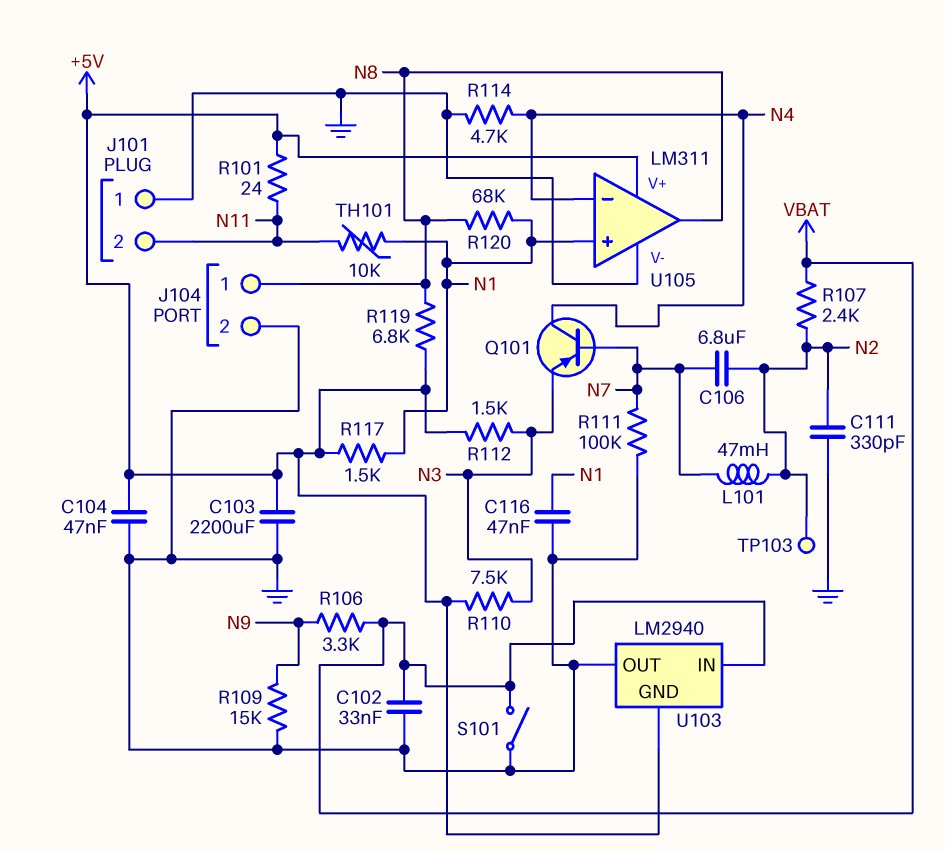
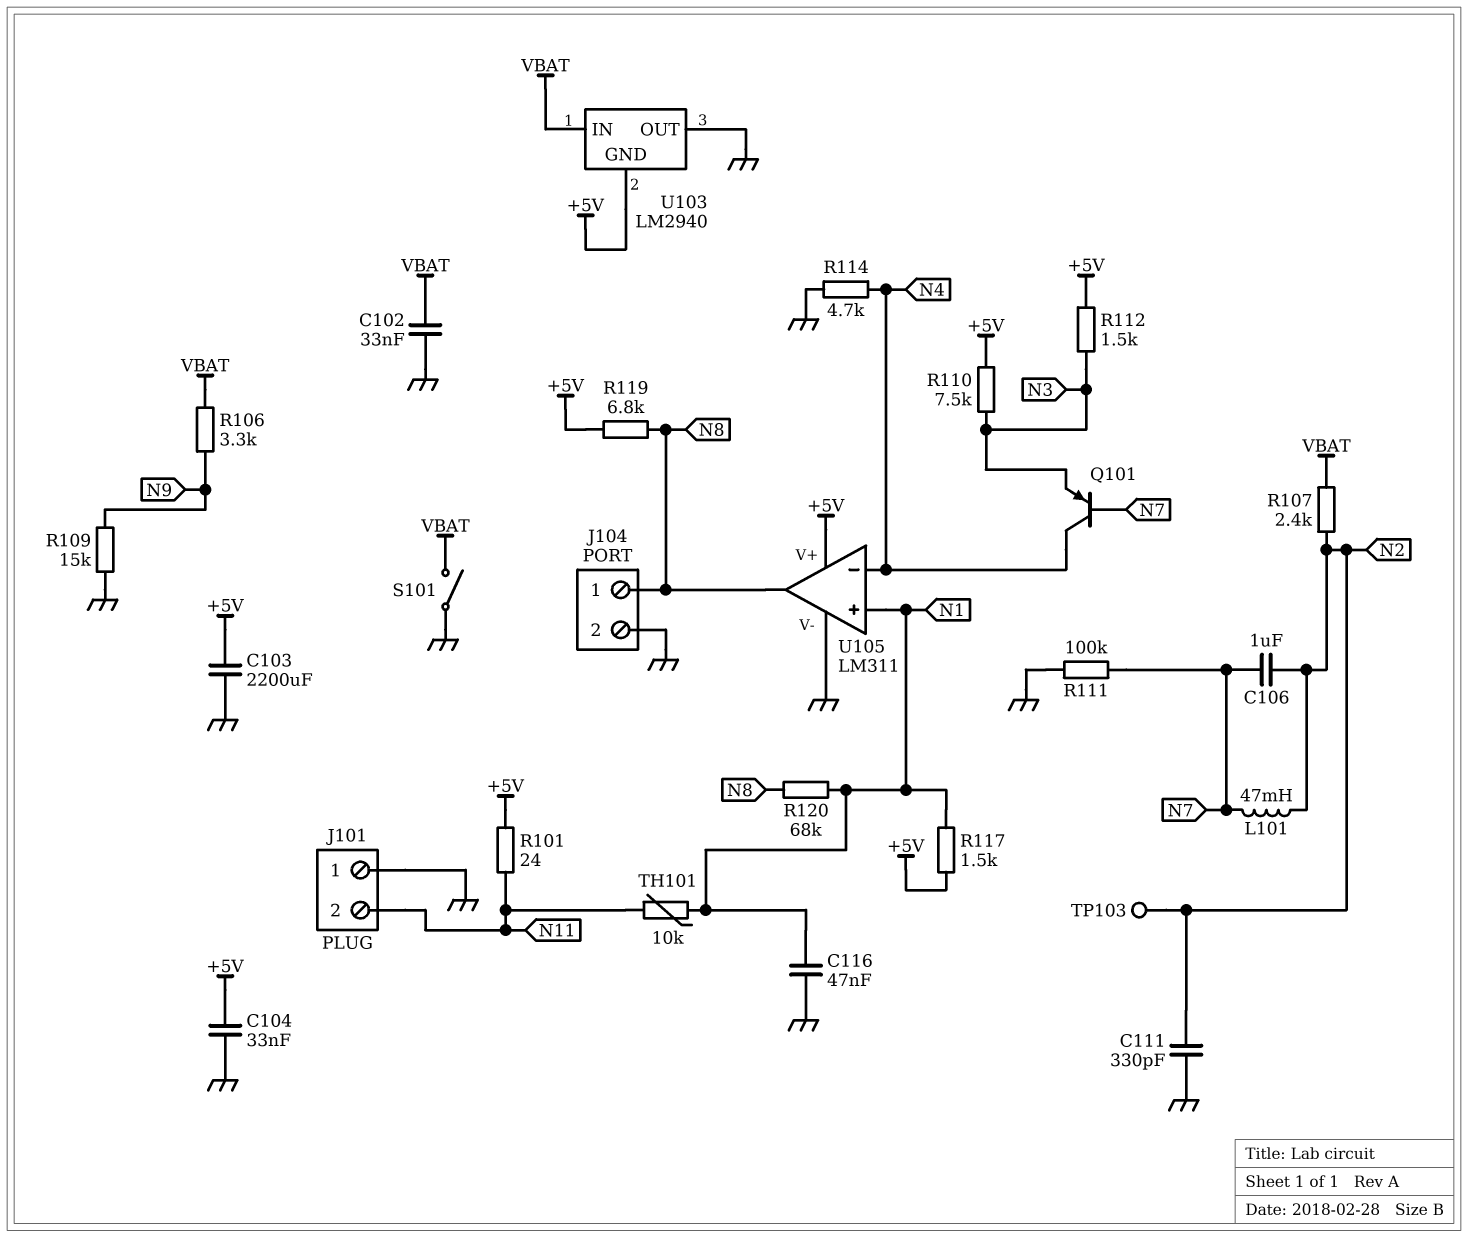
C104: 47nF (+5V, GND) -> 33nF (+5V, GND)
C106: 6.8uF (N2, N7) -> 1uF (N2, N7)

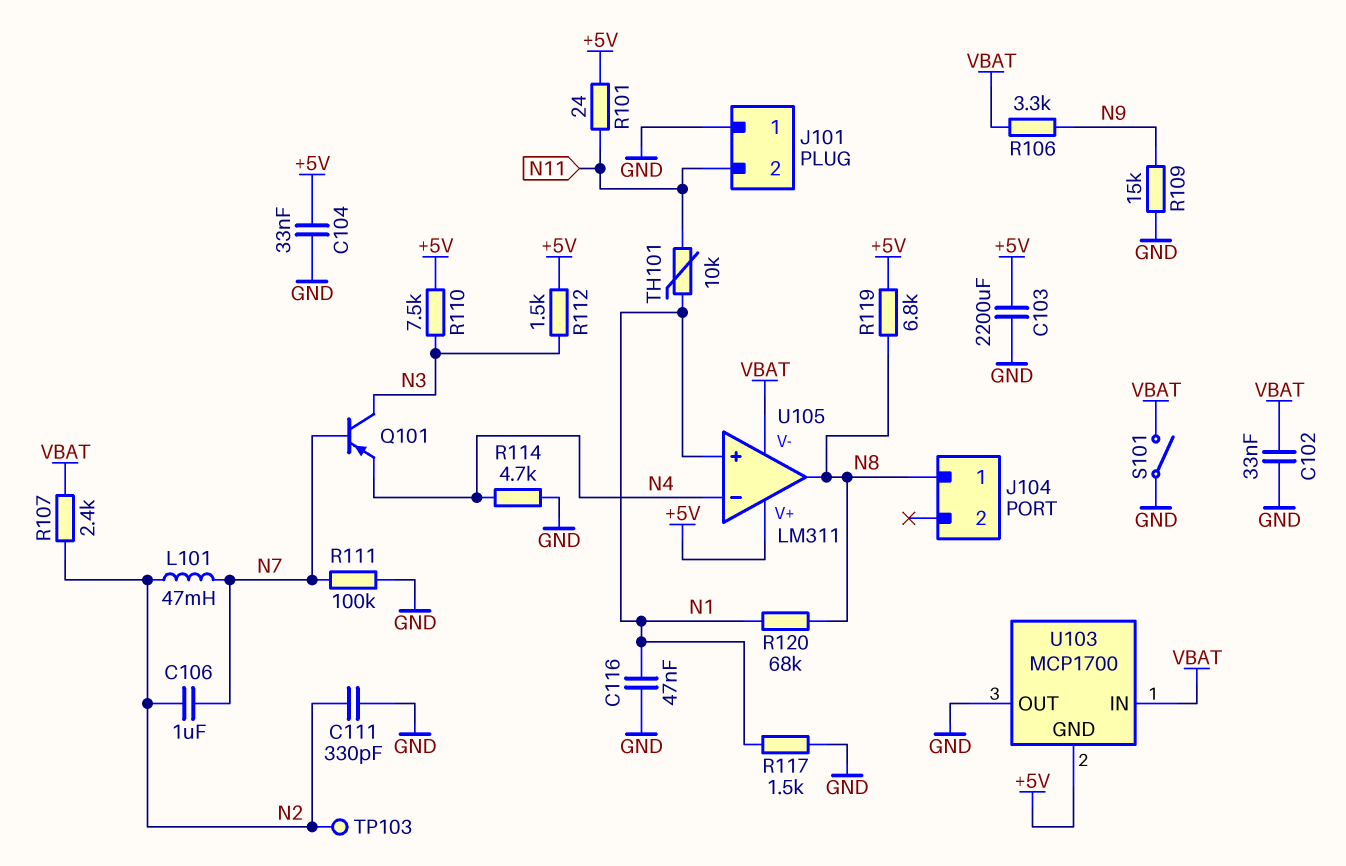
J104 pin 2: GND -> none
Q101: PNP (B N7, C N4, E N3) -> PNP (B N7, C N3, E N4)
R117: 1.5k (+5V, N1) -> 1.5k (GND, N1)
U103: LM2940 -> MCP1700
U105 pin V-: GND -> VBAT

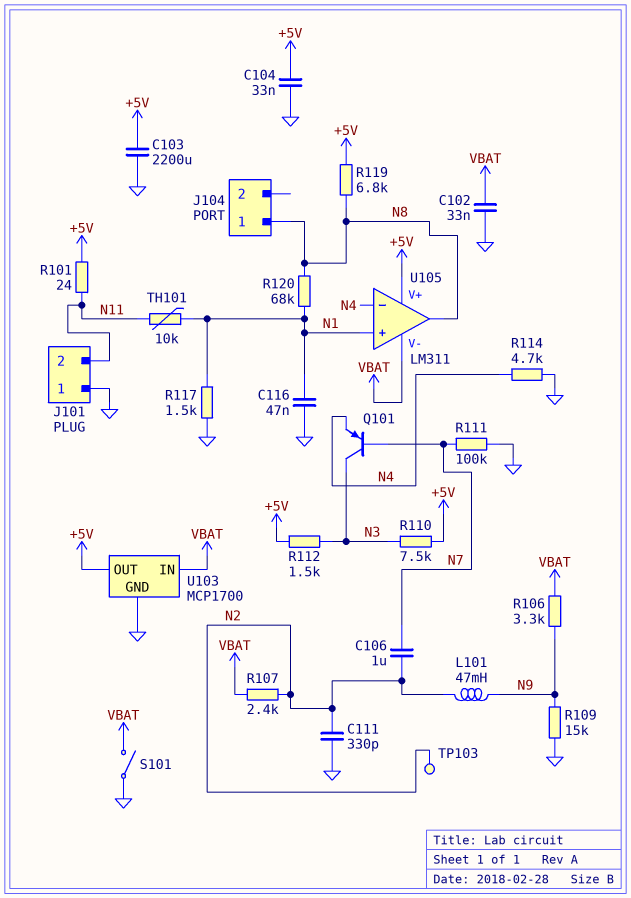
L101: 47mH (N2, N7) -> 47mH (N2, N9)
U103 pin GND: +5V -> GND
U103 pin OUT: GND -> +5V

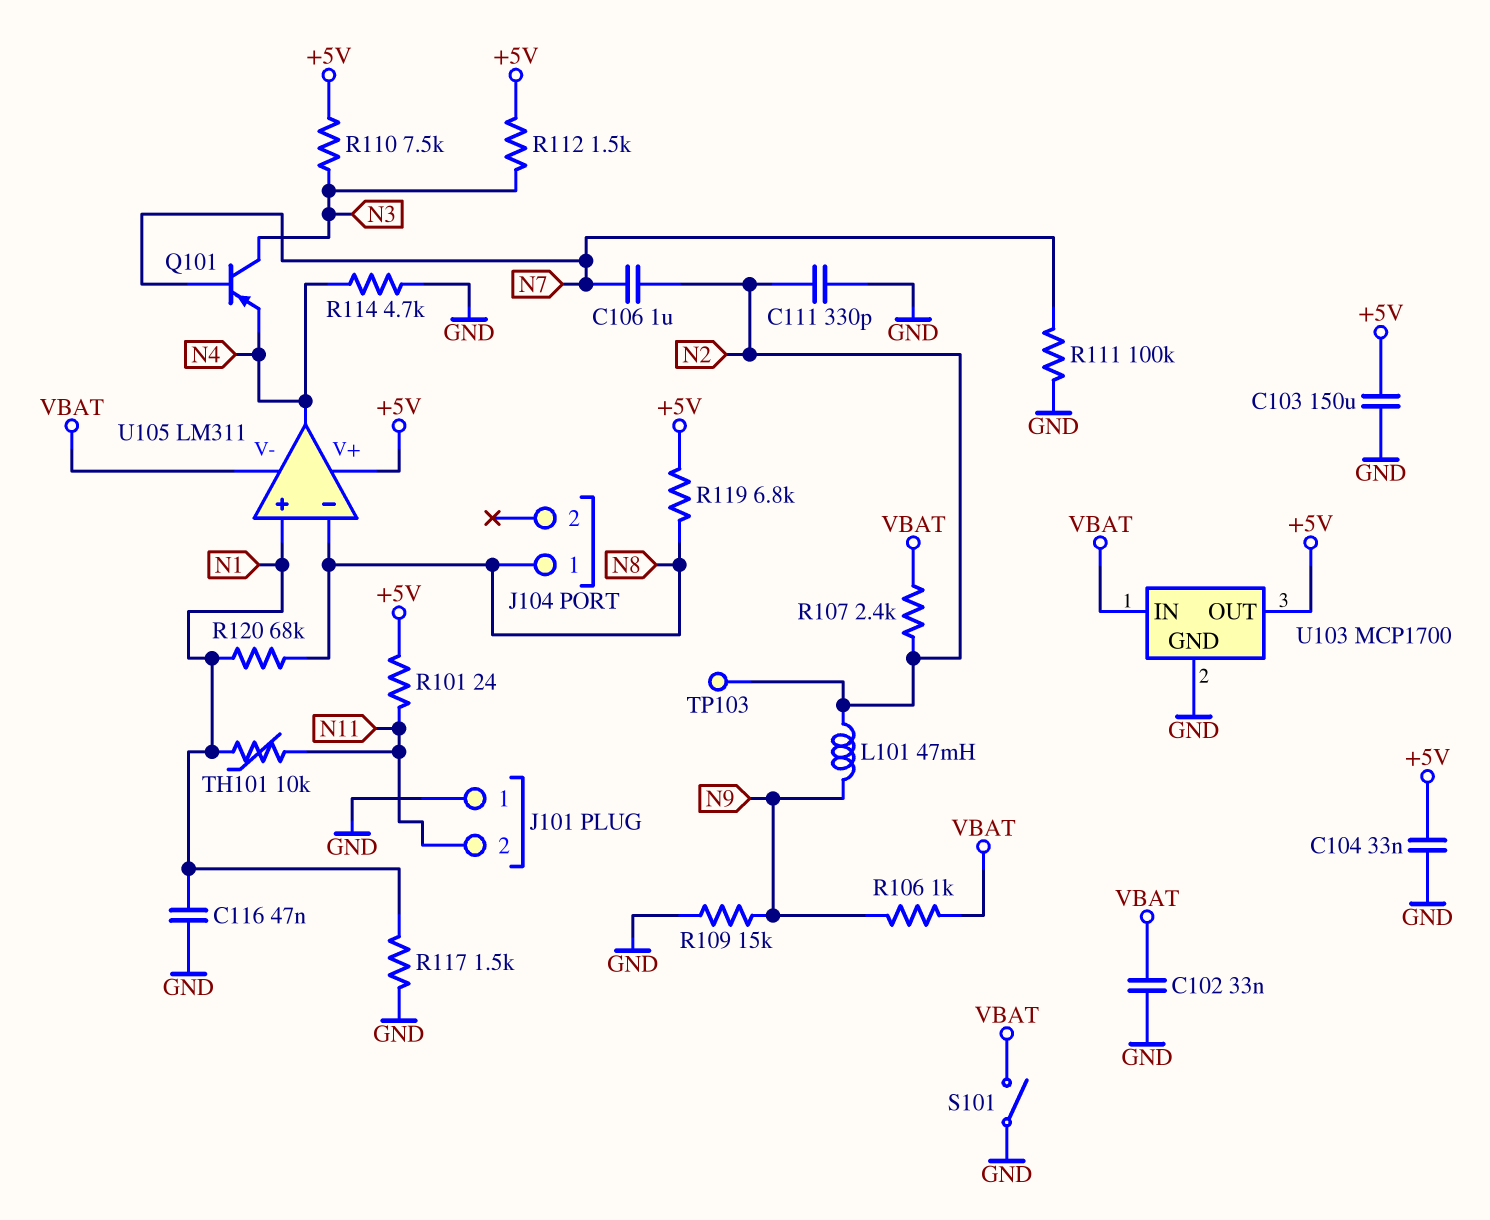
C103: 2200uF (+5V, GND) -> 150uF (+5V, GND)
R106: 3.3k (N9, VBAT) -> 1k (N9, VBAT)
U105 pin in-: N4 -> N8
U105 pin out: N8 -> N4

